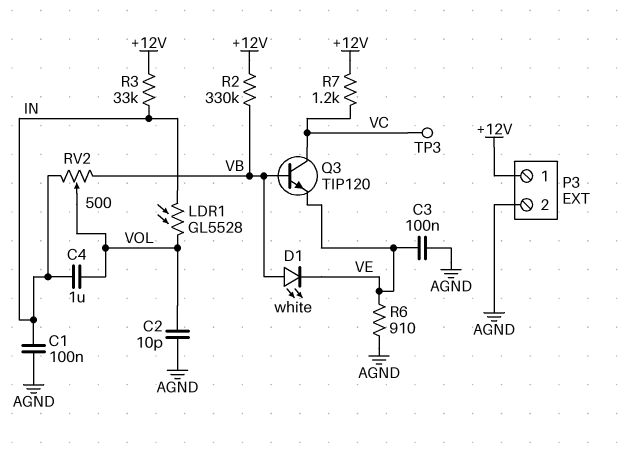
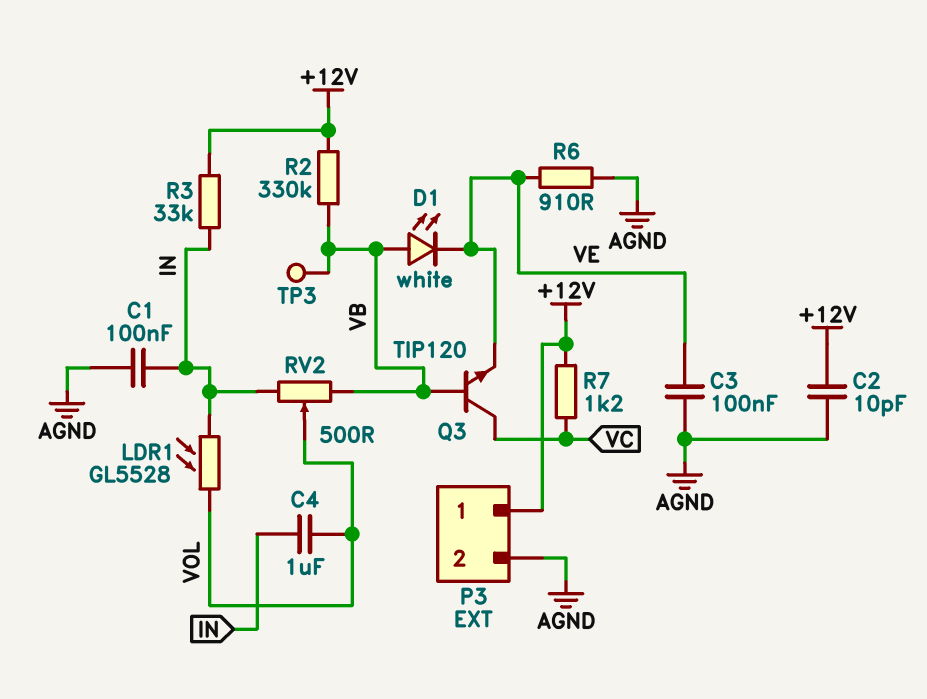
C2: 10pF (AGND, VOL) -> 10pF (+12V, AGND)
TP3: test point (VC) -> test point (VB)

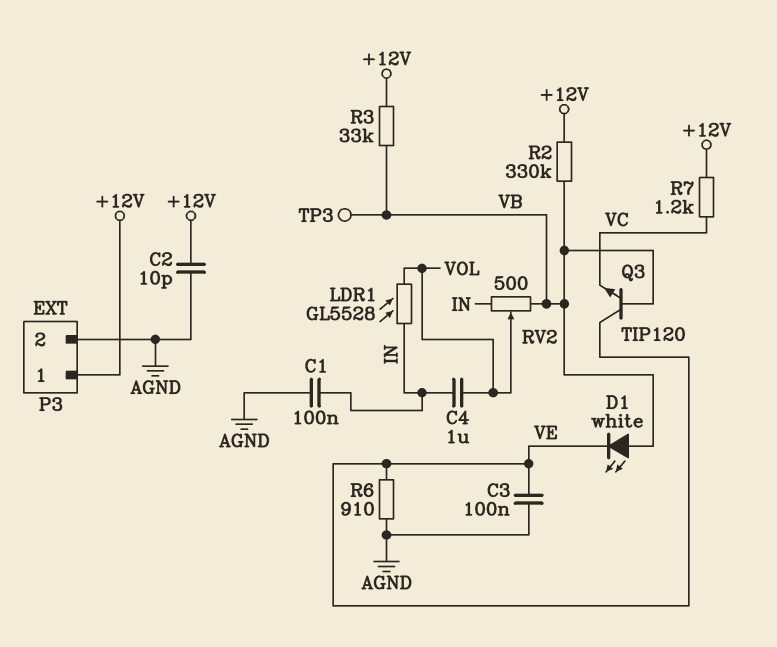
Q3: NPN TIP120 (B VB, C VC, E VE) -> NPN TIP120 (B VB, C VE, E VC)
R3: 33k (+12V, IN) -> 33k (+12V, VB)

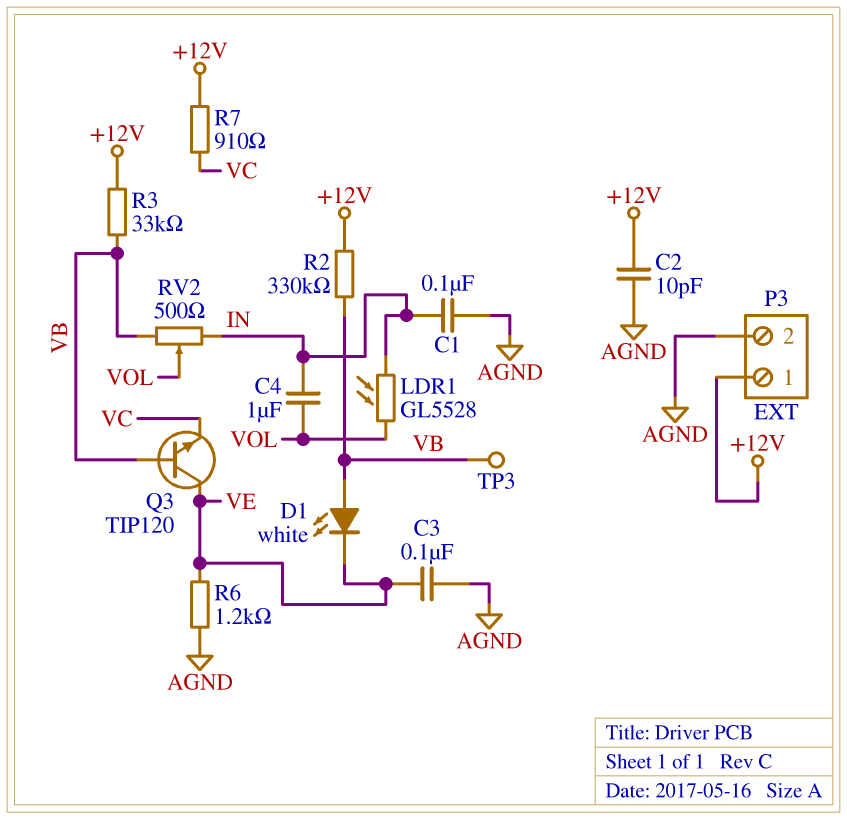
R6: 910 (AGND, VE) -> 1.2k (AGND, VE)
R7: 1.2k (+12V, VC) -> 910 (+12V, VC)

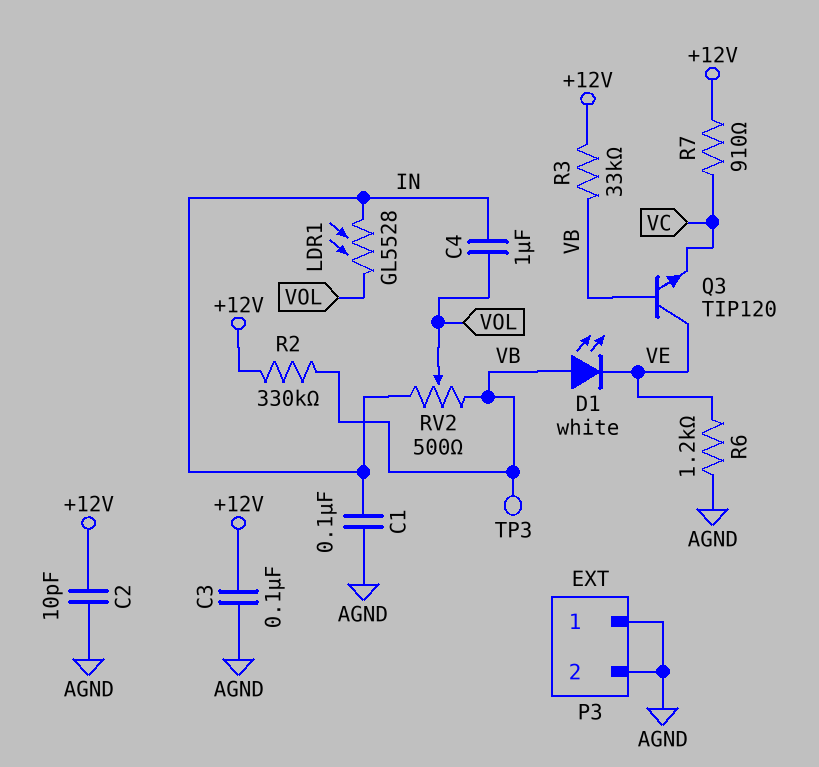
C3: 100nF (AGND, VE) -> 100nF (+12V, AGND)
P3 pin 1: +12V -> AGND

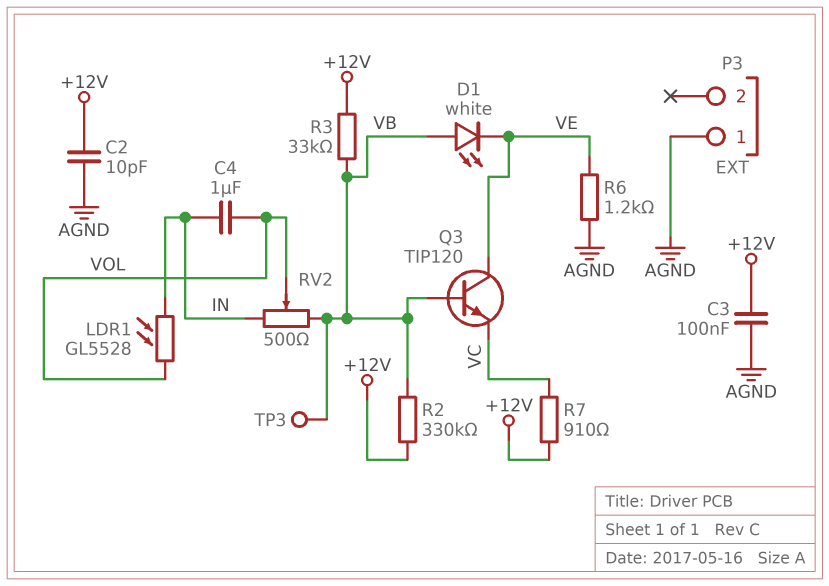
C1: 100nF (AGND, IN) -> none
P3 pin 2: AGND -> none

